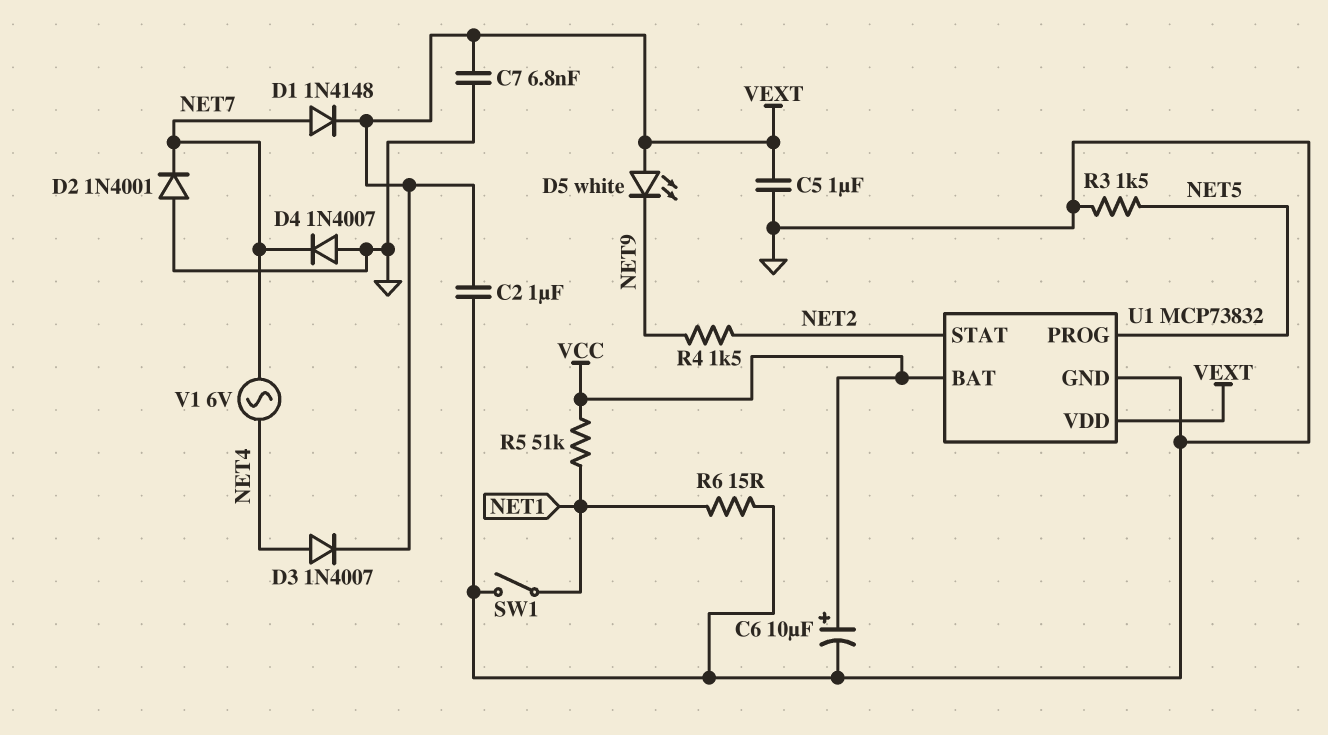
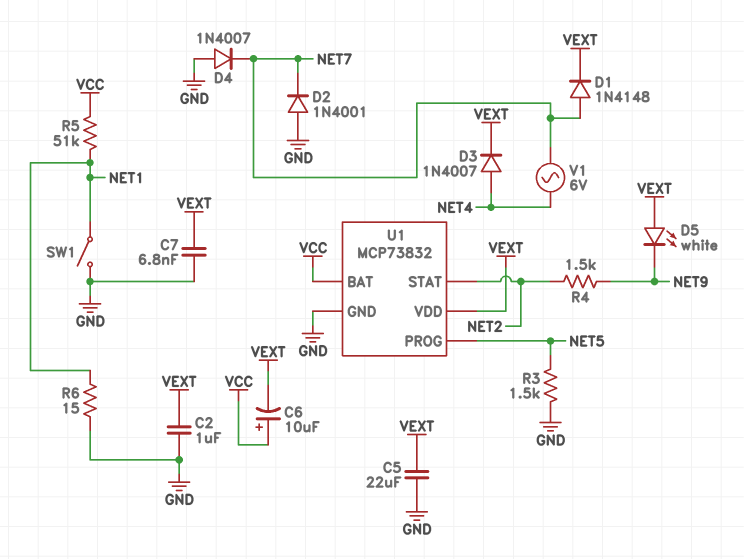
C5: 1uF (GND, VEXT) -> 22uF (GND, VEXT)
C6: 10uF (plus VCC, minus GND) -> 10uF (plus VCC, minus VEXT)

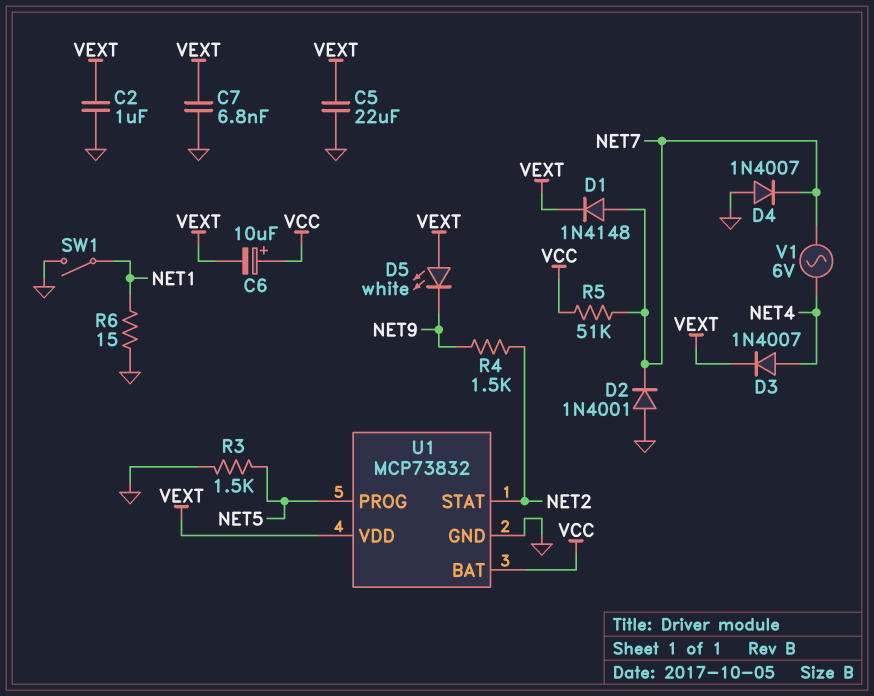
R5: 51k (NET1, VCC) -> 51k (NET7, VCC)

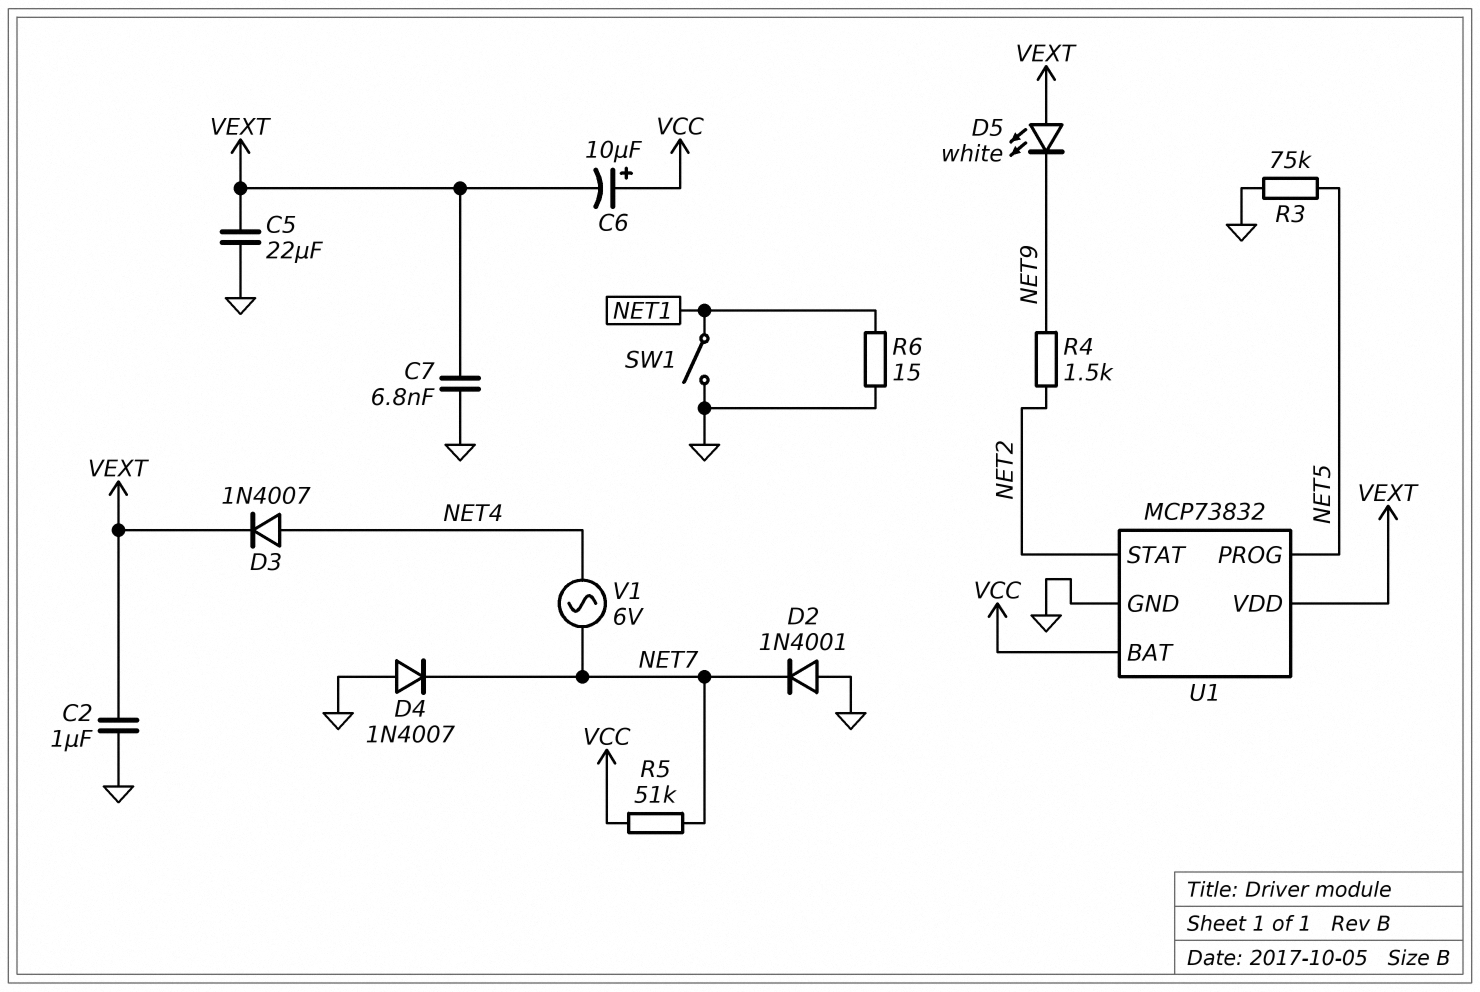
D1: diode 1N4148 (A NET7, K VEXT) -> none
R3: 1.5k (GND, NET5) -> 75k (GND, NET5)

